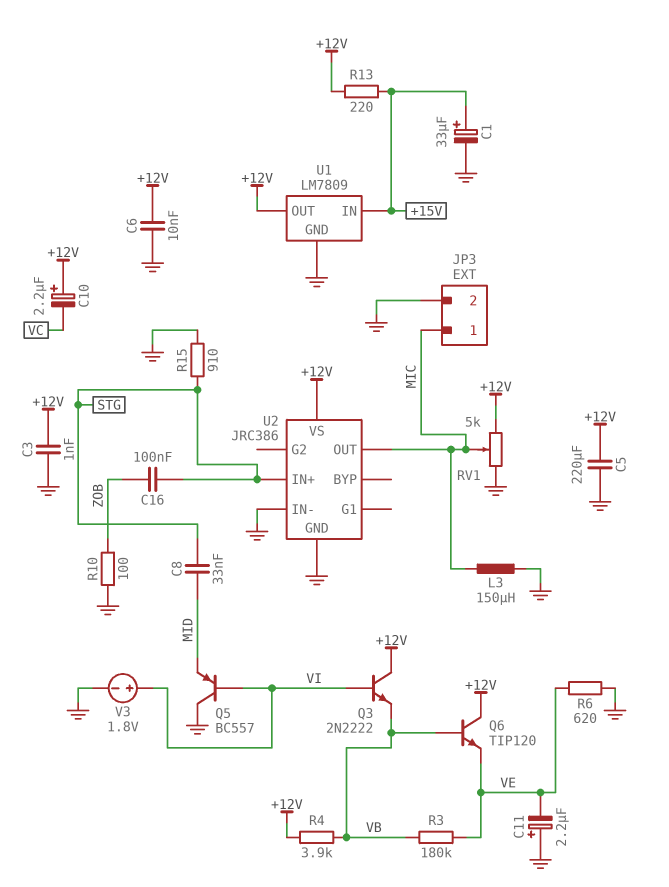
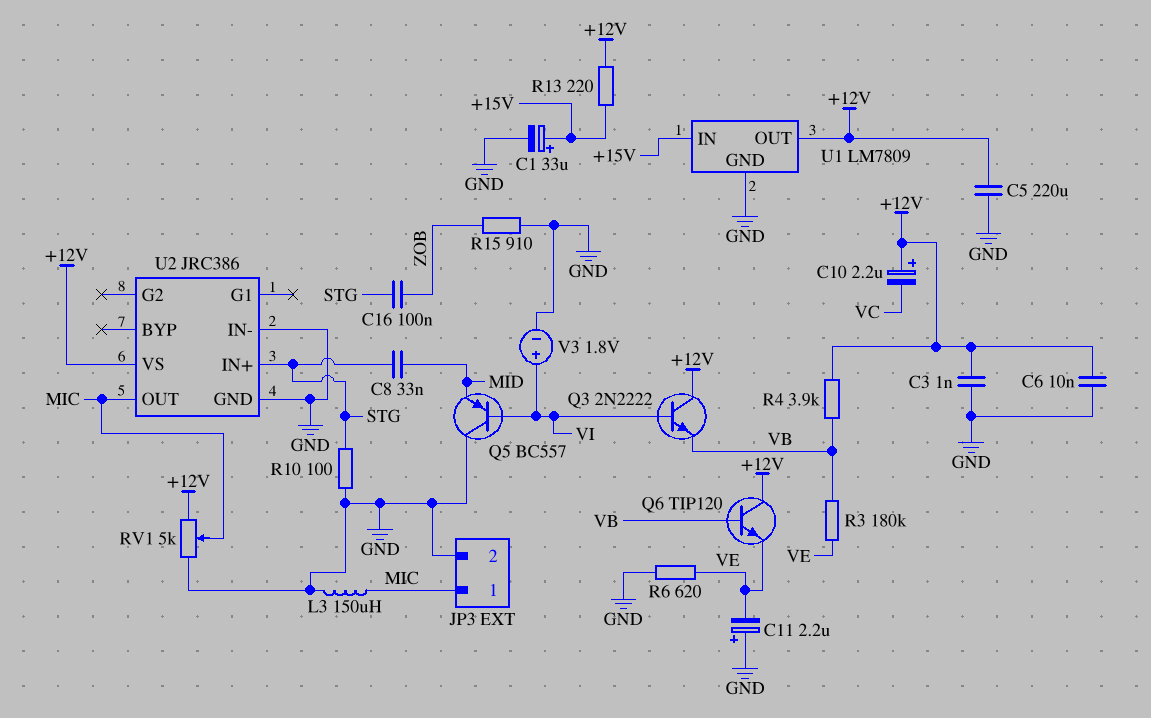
R10: 100 (GND, ZOB) -> 100 (GND, STG)
R15: 910 (GND, STG) -> 910 (GND, ZOB)

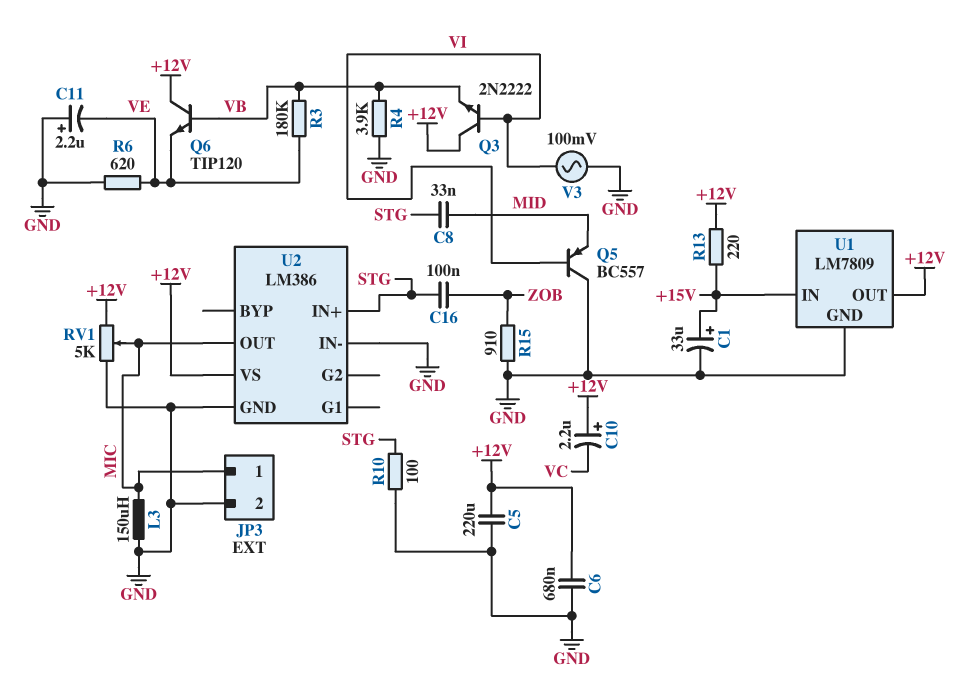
C3: 1nF (+12V, GND) -> none
C6: 10nF (+12V, GND) -> 680nF (+12V, GND)
R4: 3.9k (+12V, VB) -> 3.9k (GND, VB)
U2: JRC386 -> LM386
V3: 1.8V (plus VI, minus GND) -> AC 100mV (GND, VI)

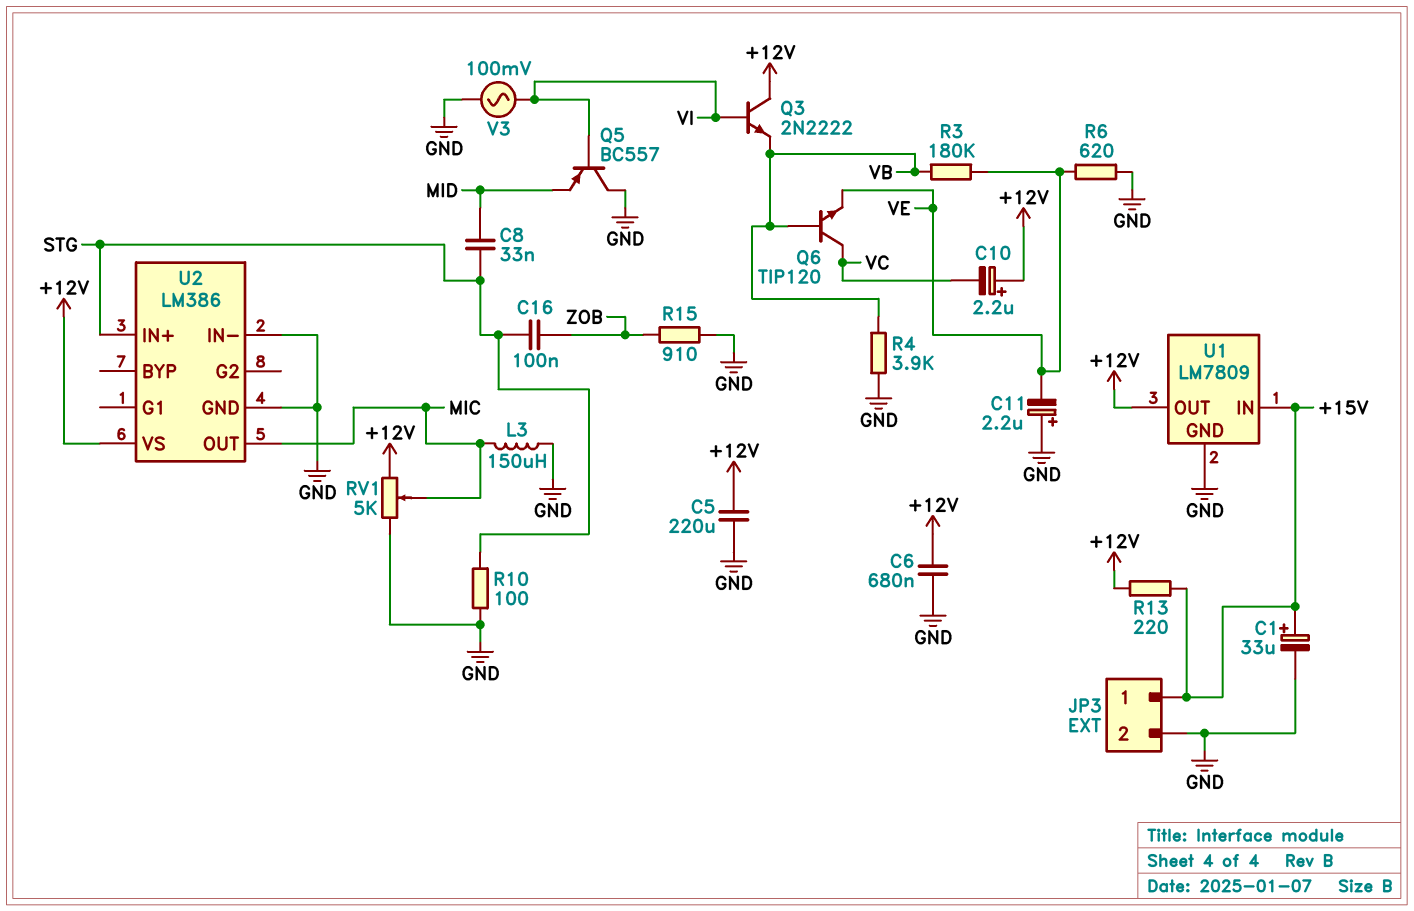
JP3 pin 1: MIC -> +15V
Q6: NPN TIP120 (B VB, C +12V, E VE) -> NPN TIP120 (B VB, C VC, E VE)

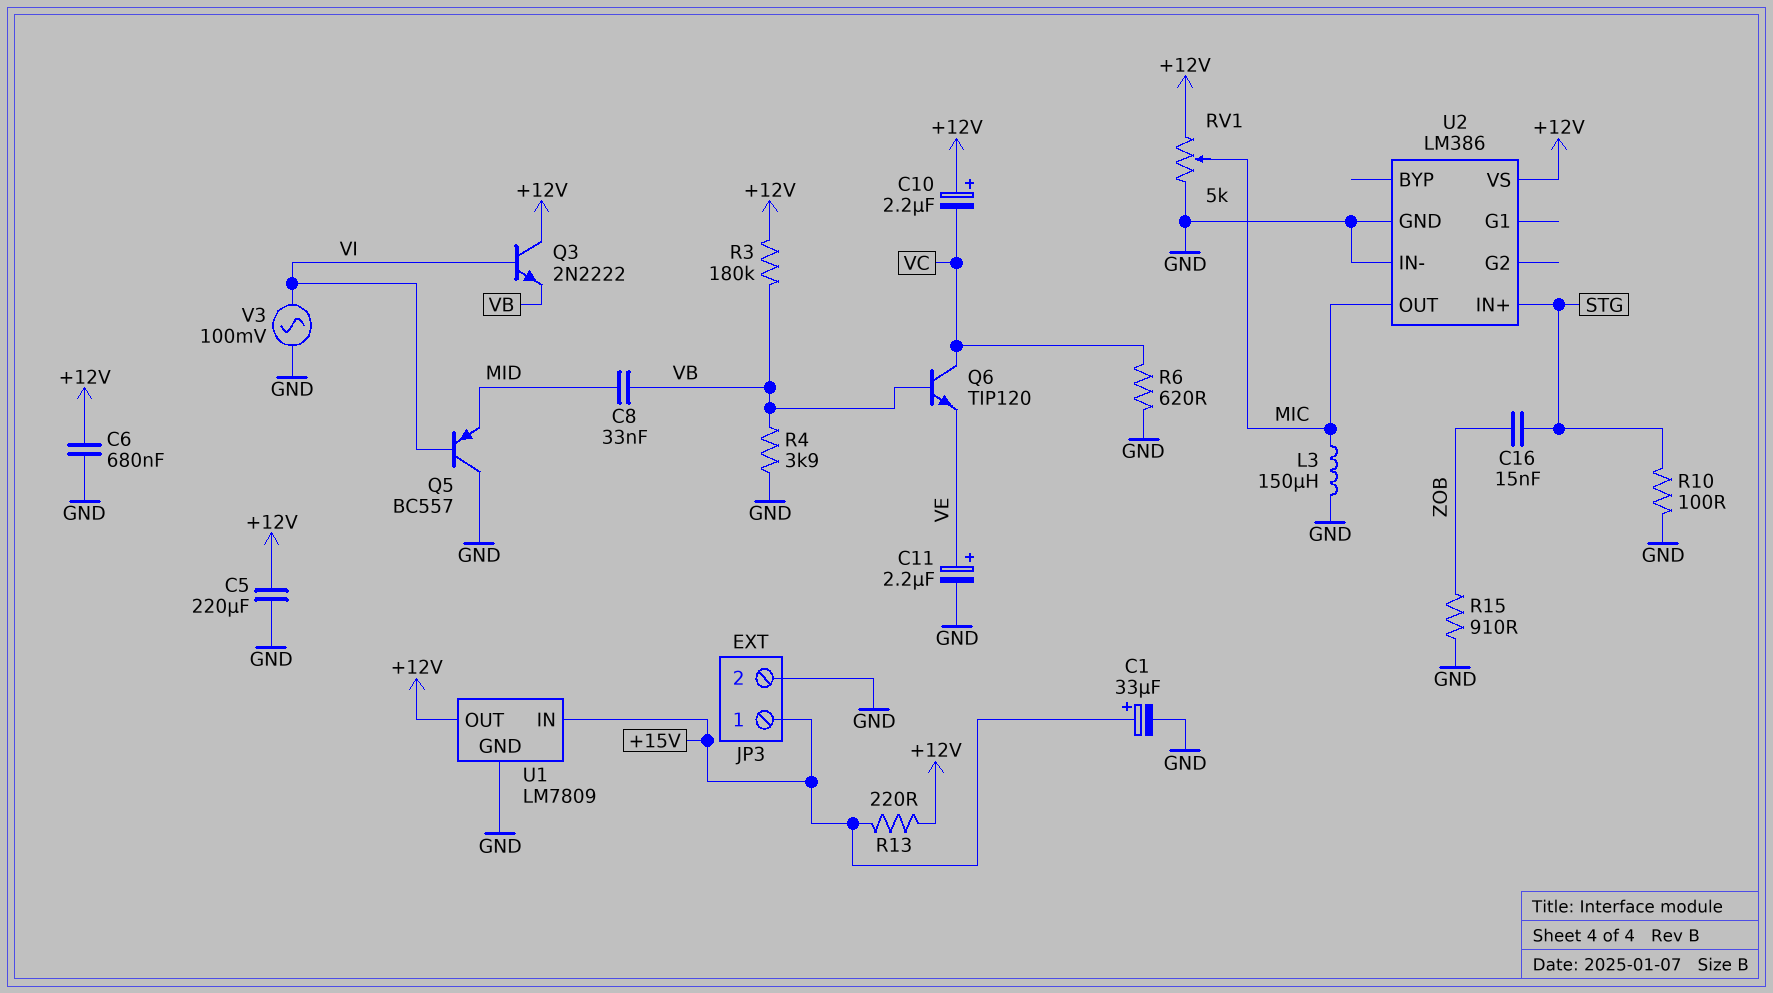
C8: 33nF (MID, STG) -> 33nF (MID, VB)
C11: 2.2uF (plus GND, minus VE) -> 2.2uF (plus VE, minus GND)
C16: 100nF (STG, ZOB) -> 15nF (STG, ZOB)
R3: 180k (VB, VE) -> 180k (+12V, VB)
R6: 620 (GND, VE) -> 620 (GND, VC)

